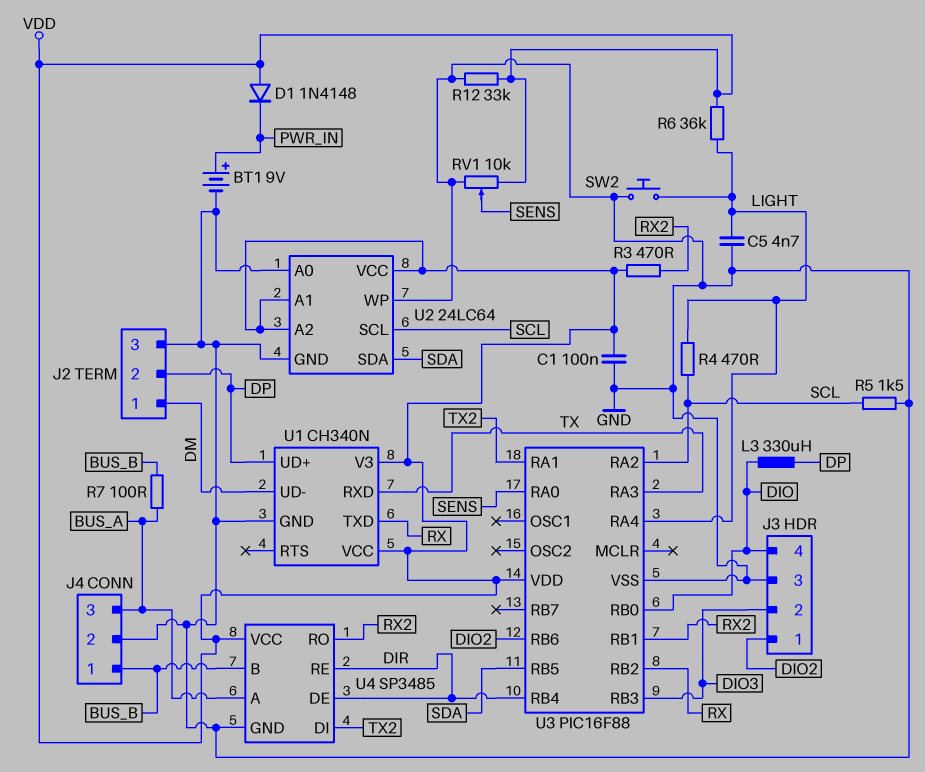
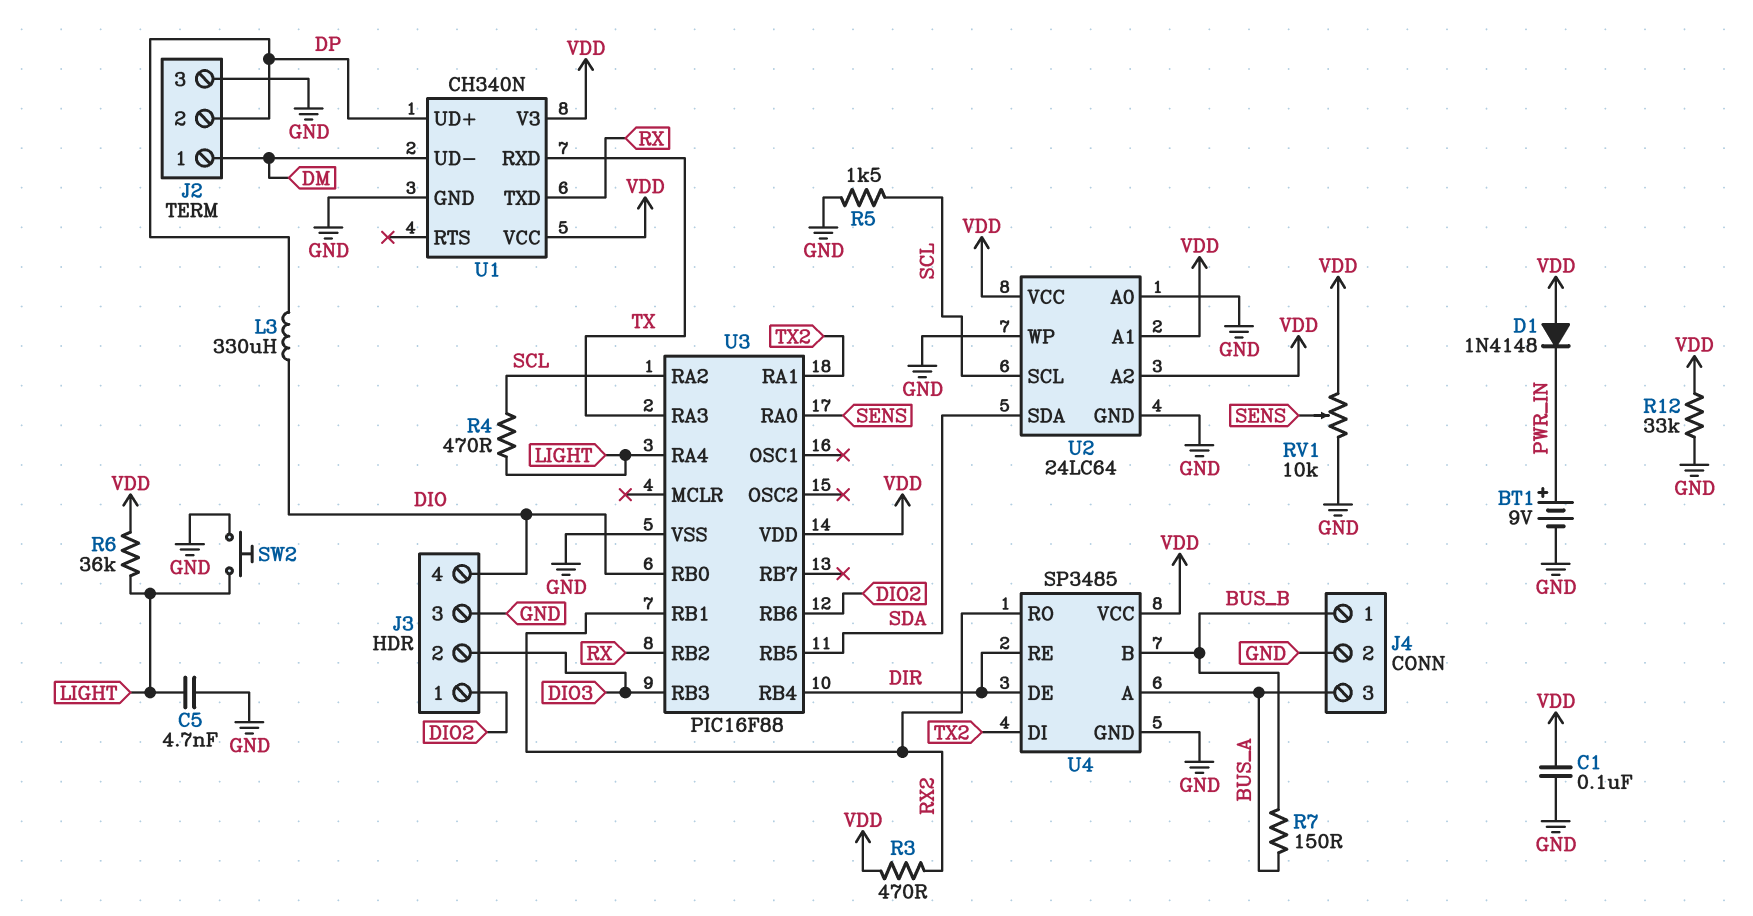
R7: 100 (BUS_A, BUS_B) -> 150 (BUS_A, BUS_B)

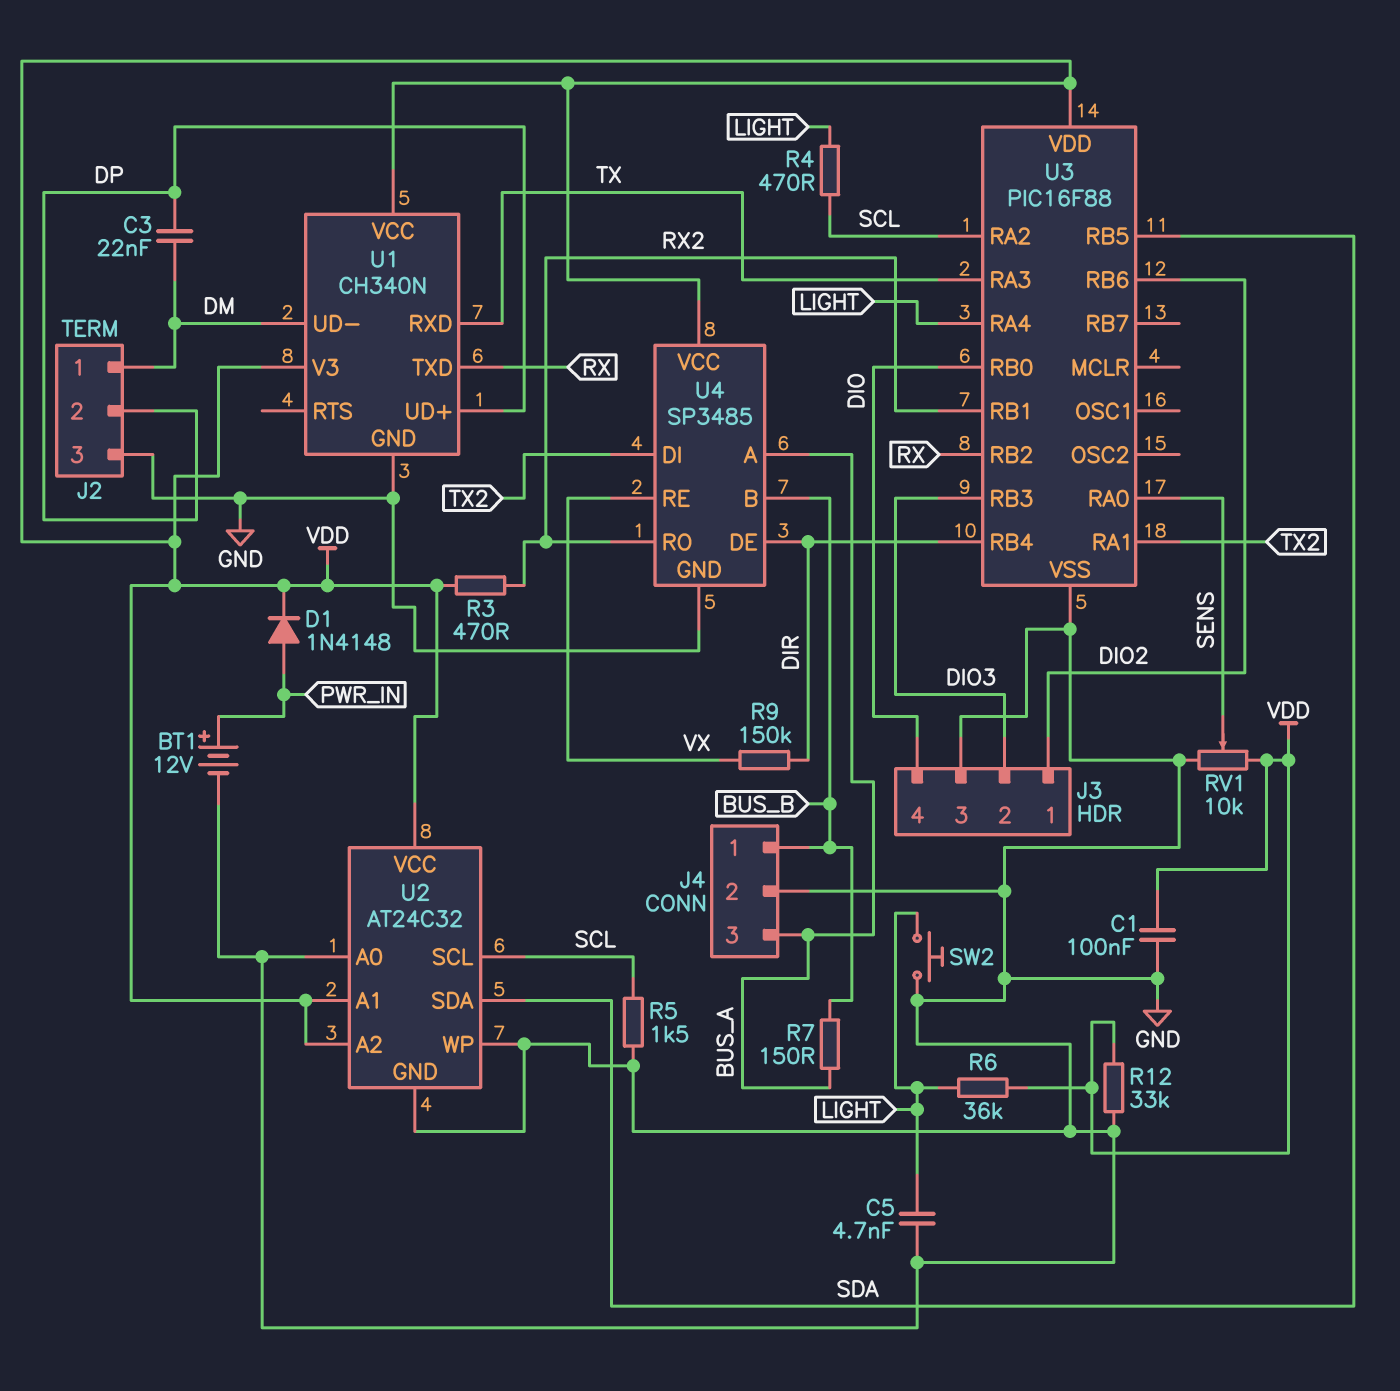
BT1: 9V (plus PWR_IN, minus GND) -> 12V (plus PWR_IN, minus GND)
C3: none -> 22nF (DM, DP)
D1: diode 1N4148 (A VDD, K PWR_IN) -> diode 1N4148 (A PWR_IN, K VDD)
L3: 330uH (DIO, DP) -> none
R9: none -> 150k (DIR, VX)
U2: 24LC64 -> AT24C32
U4 pin RE: DIR -> VX

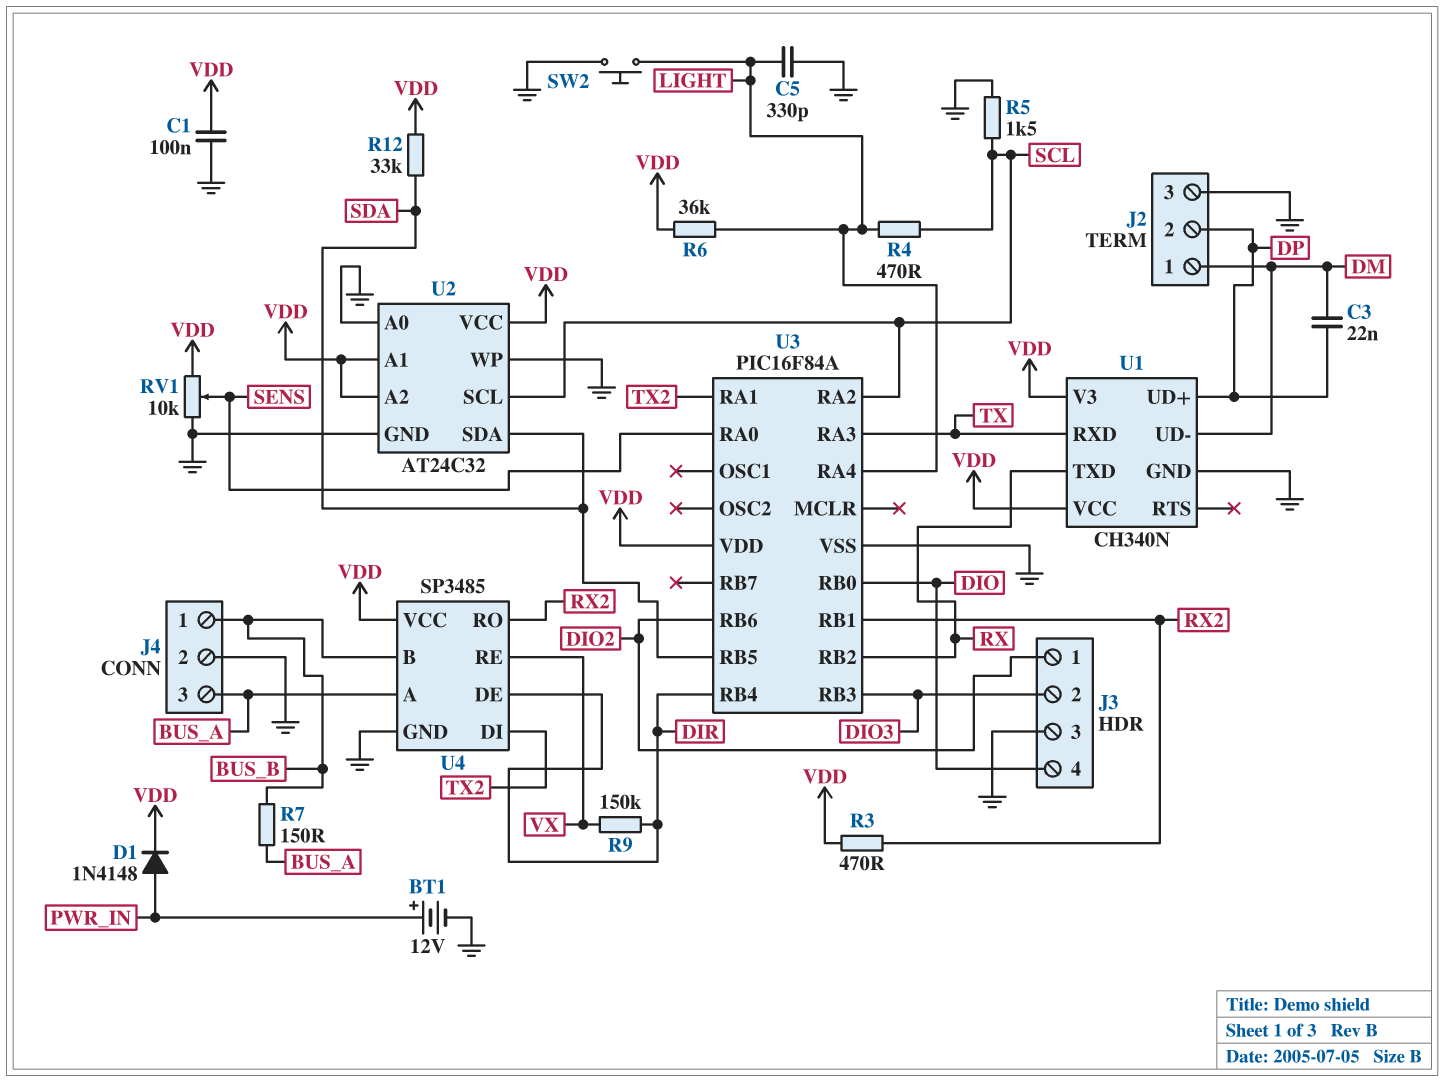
C5: 4.7nF (GND, LIGHT) -> 330pF (GND, LIGHT)
R12: 33k (GND, VDD) -> 33k (SDA, VDD)
U3: PIC16F88 -> PIC16F84A

